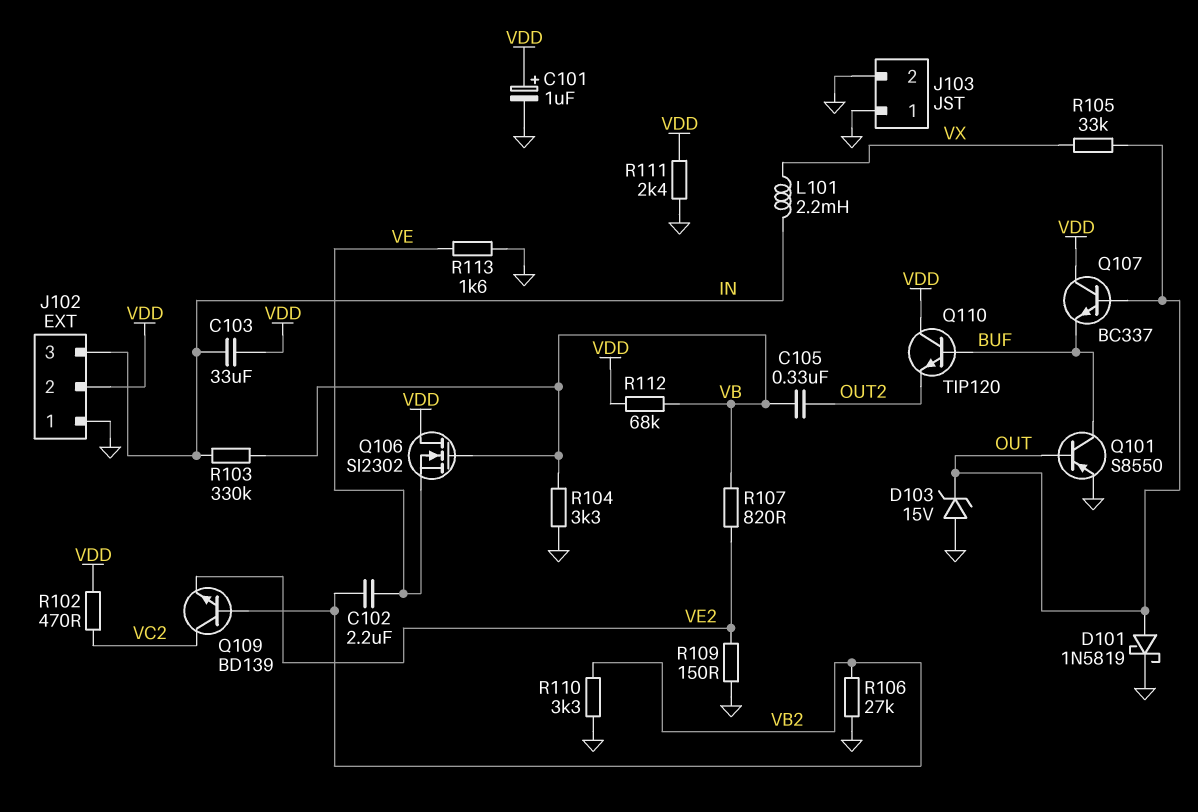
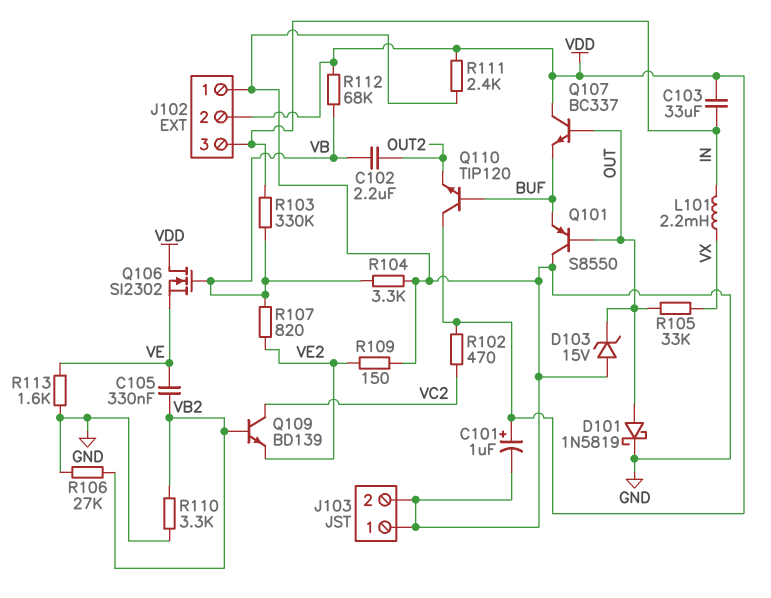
C102: 2.2uF (VB2, VE) -> 2.2uF (OUT2, VB)
C105: 330nF (OUT2, VB) -> 330nF (VB2, VE)
Q101: PNP S8550 (B OUT, C BUF, E GND) -> PNP S8550 (B OUT, C GND, E BUF)

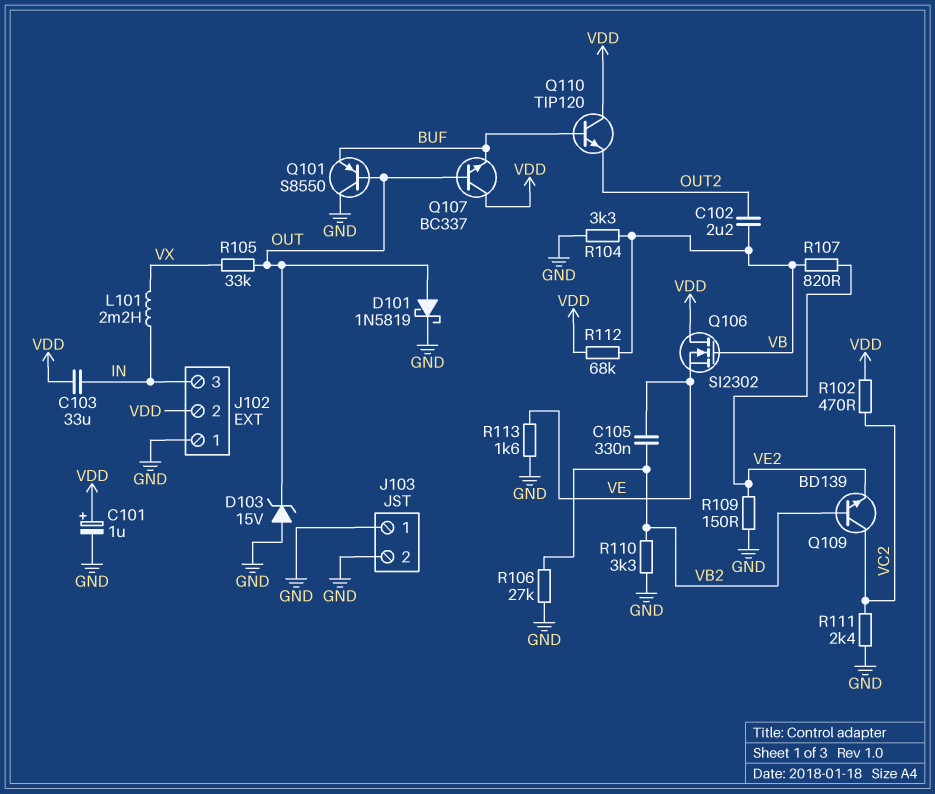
R103: 330k (IN, VB) -> none
R111: 2.4k (GND, VDD) -> 2.4k (GND, VC2)

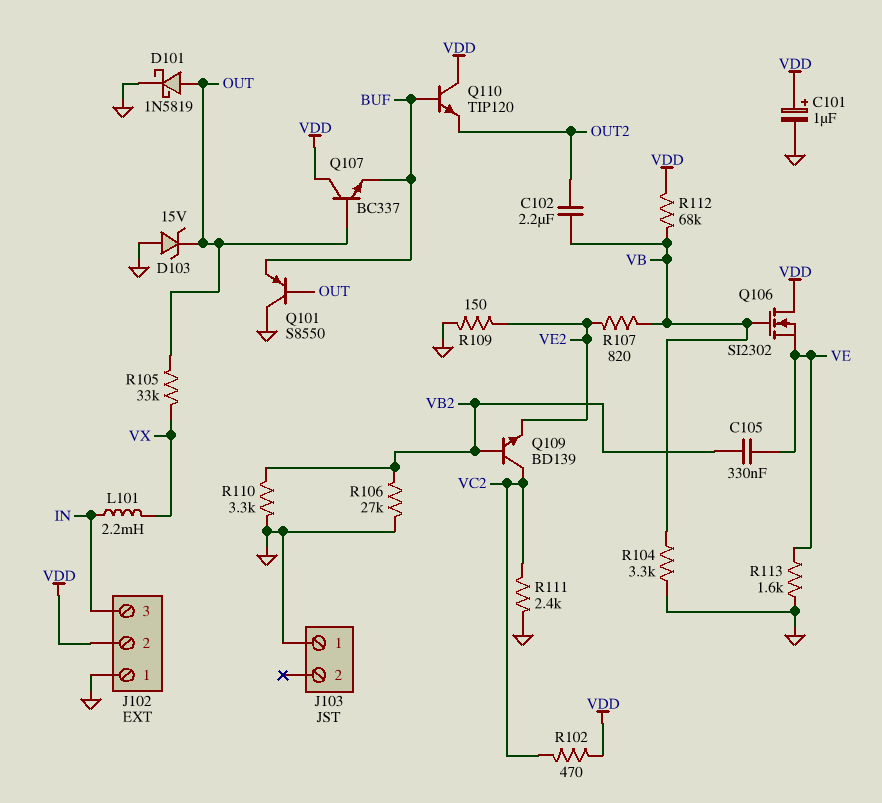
C103: 33uF (IN, VDD) -> none
J103 pin 2: GND -> none

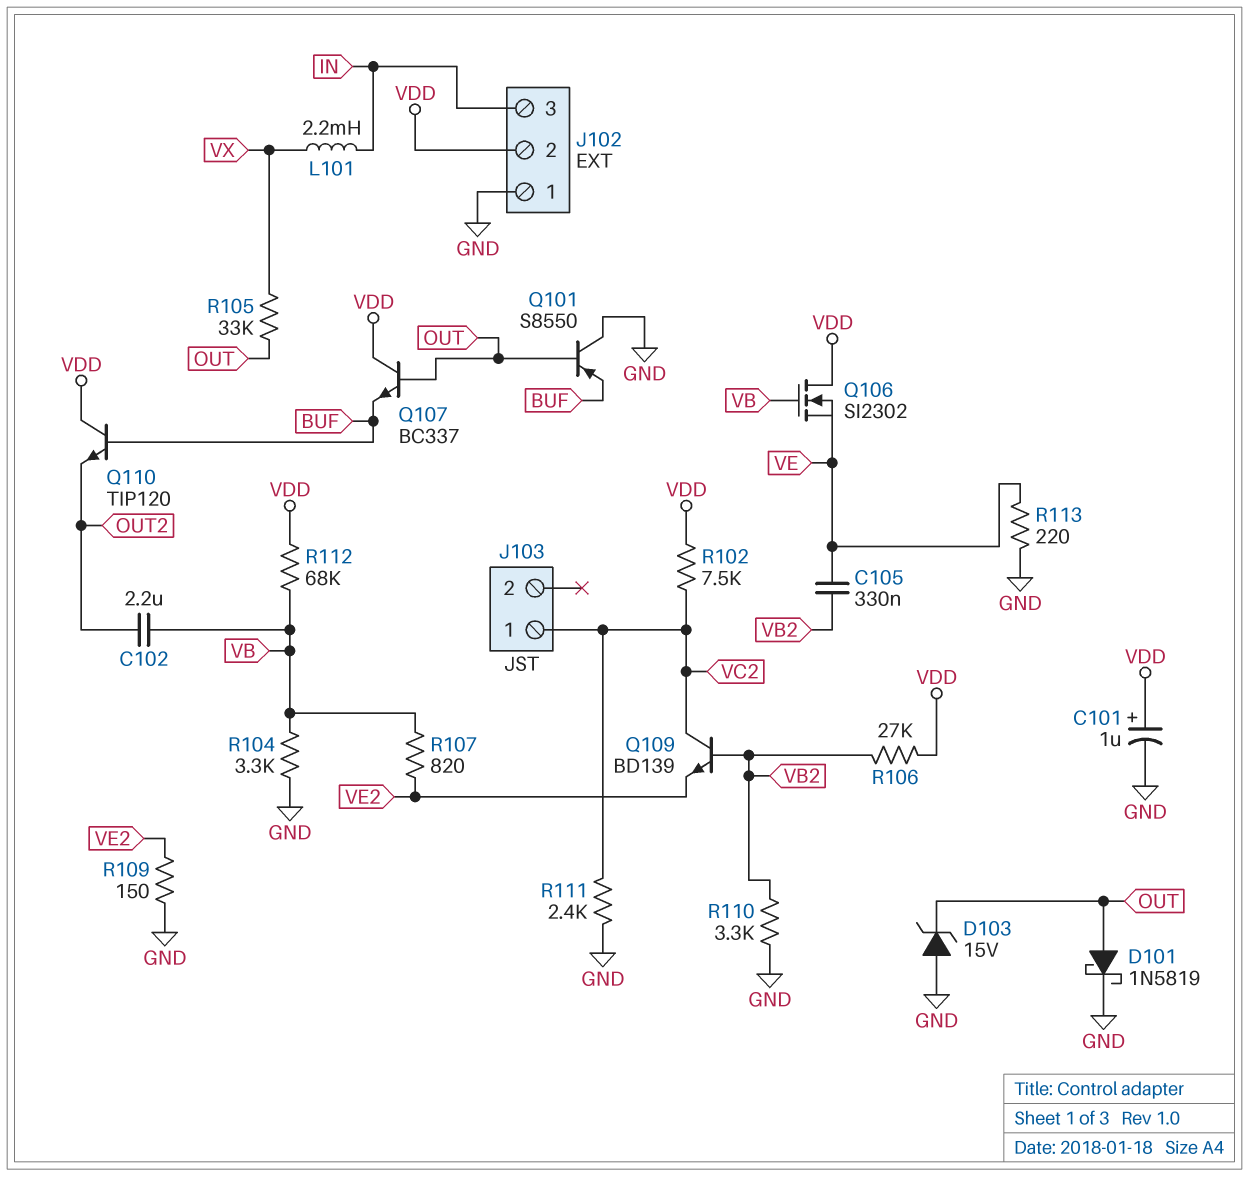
J103 pin 1: GND -> VC2
R102: 470 (VC2, VDD) -> 7.5k (VC2, VDD)
R106: 27k (GND, VB2) -> 27k (VB2, VDD)
R113: 1.6k (GND, VE) -> 220 (GND, VE)

